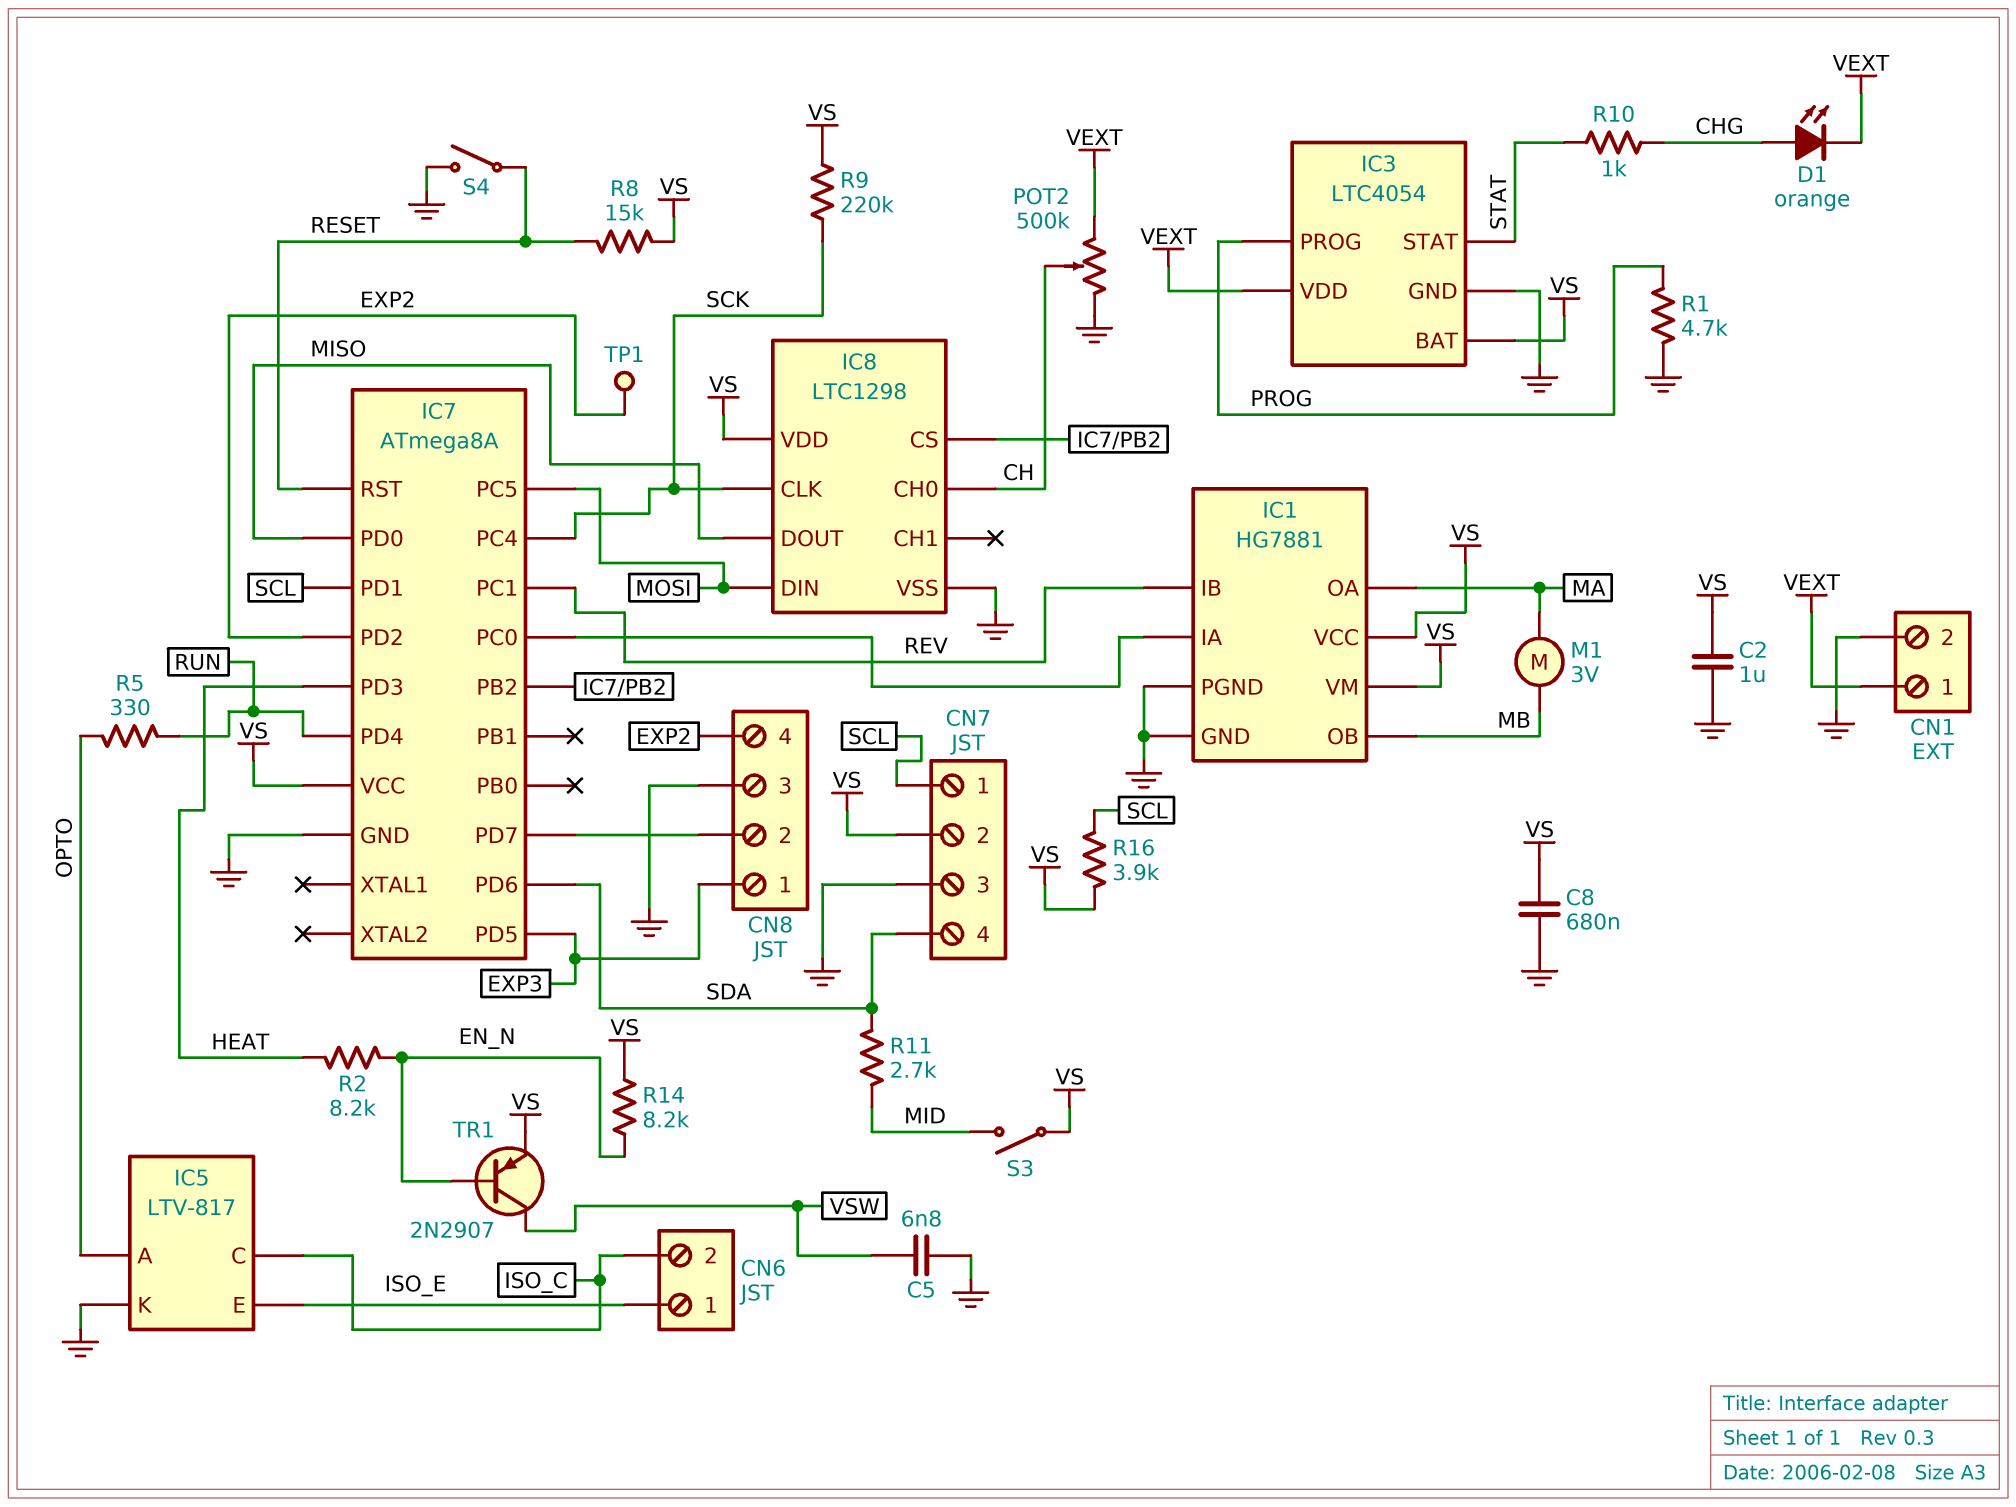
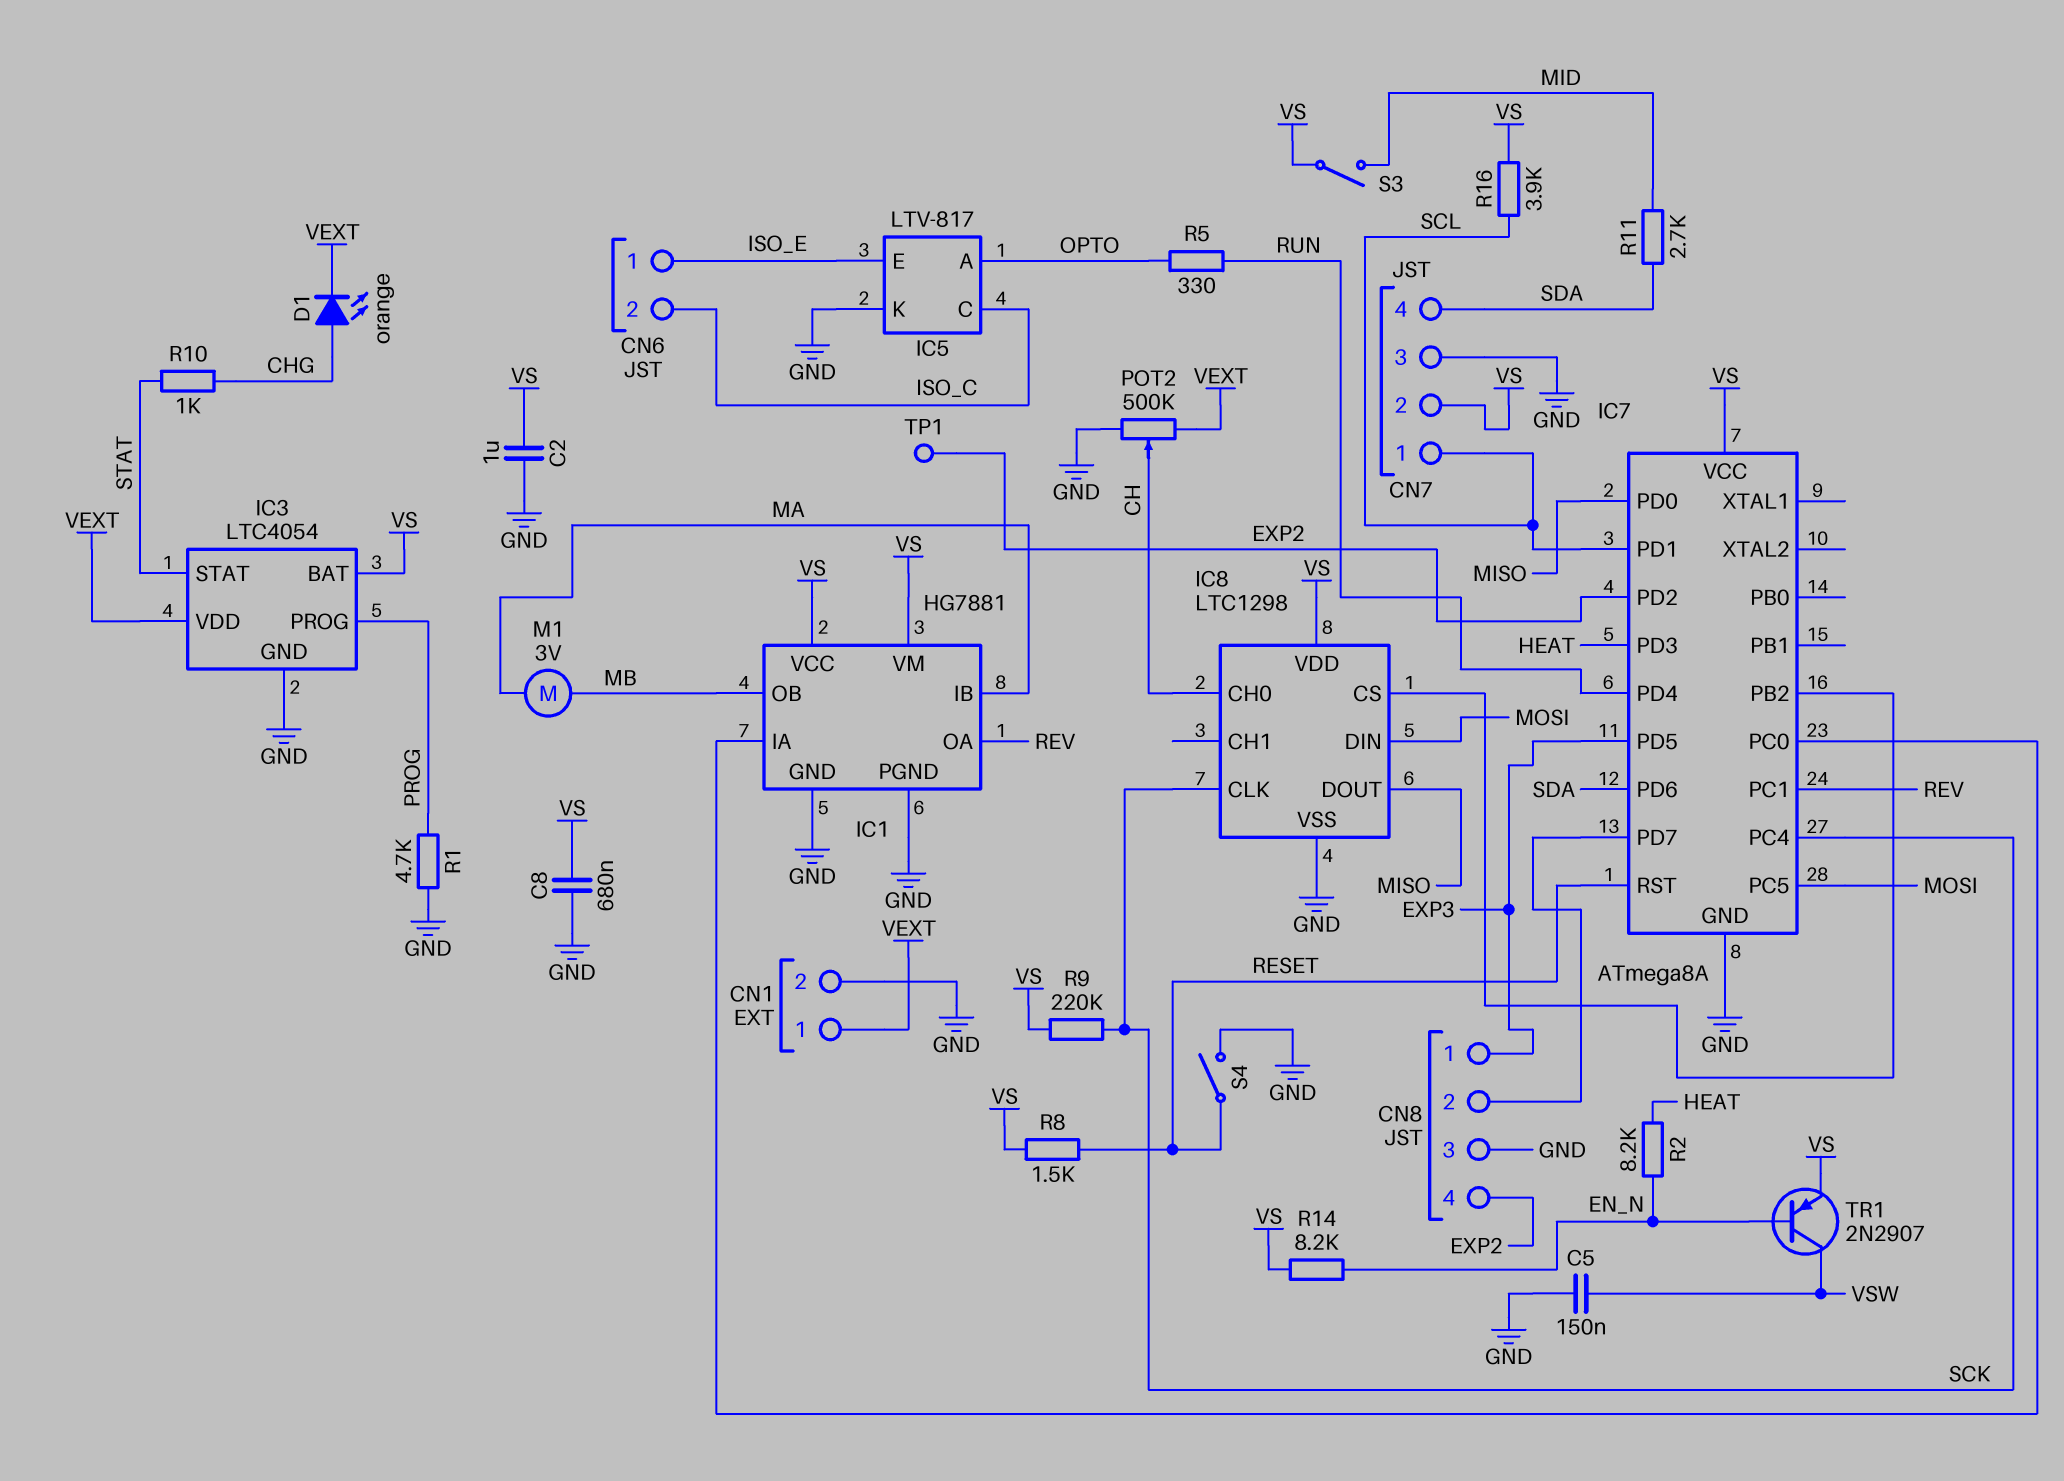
C5: 6.8nF (GND, VSW) -> 150nF (GND, VSW)
IC1 pin IB: REV -> MA
IC1 pin OA: MA -> REV
R8: 15k (RESET, VS) -> 1.5k (RESET, VS)

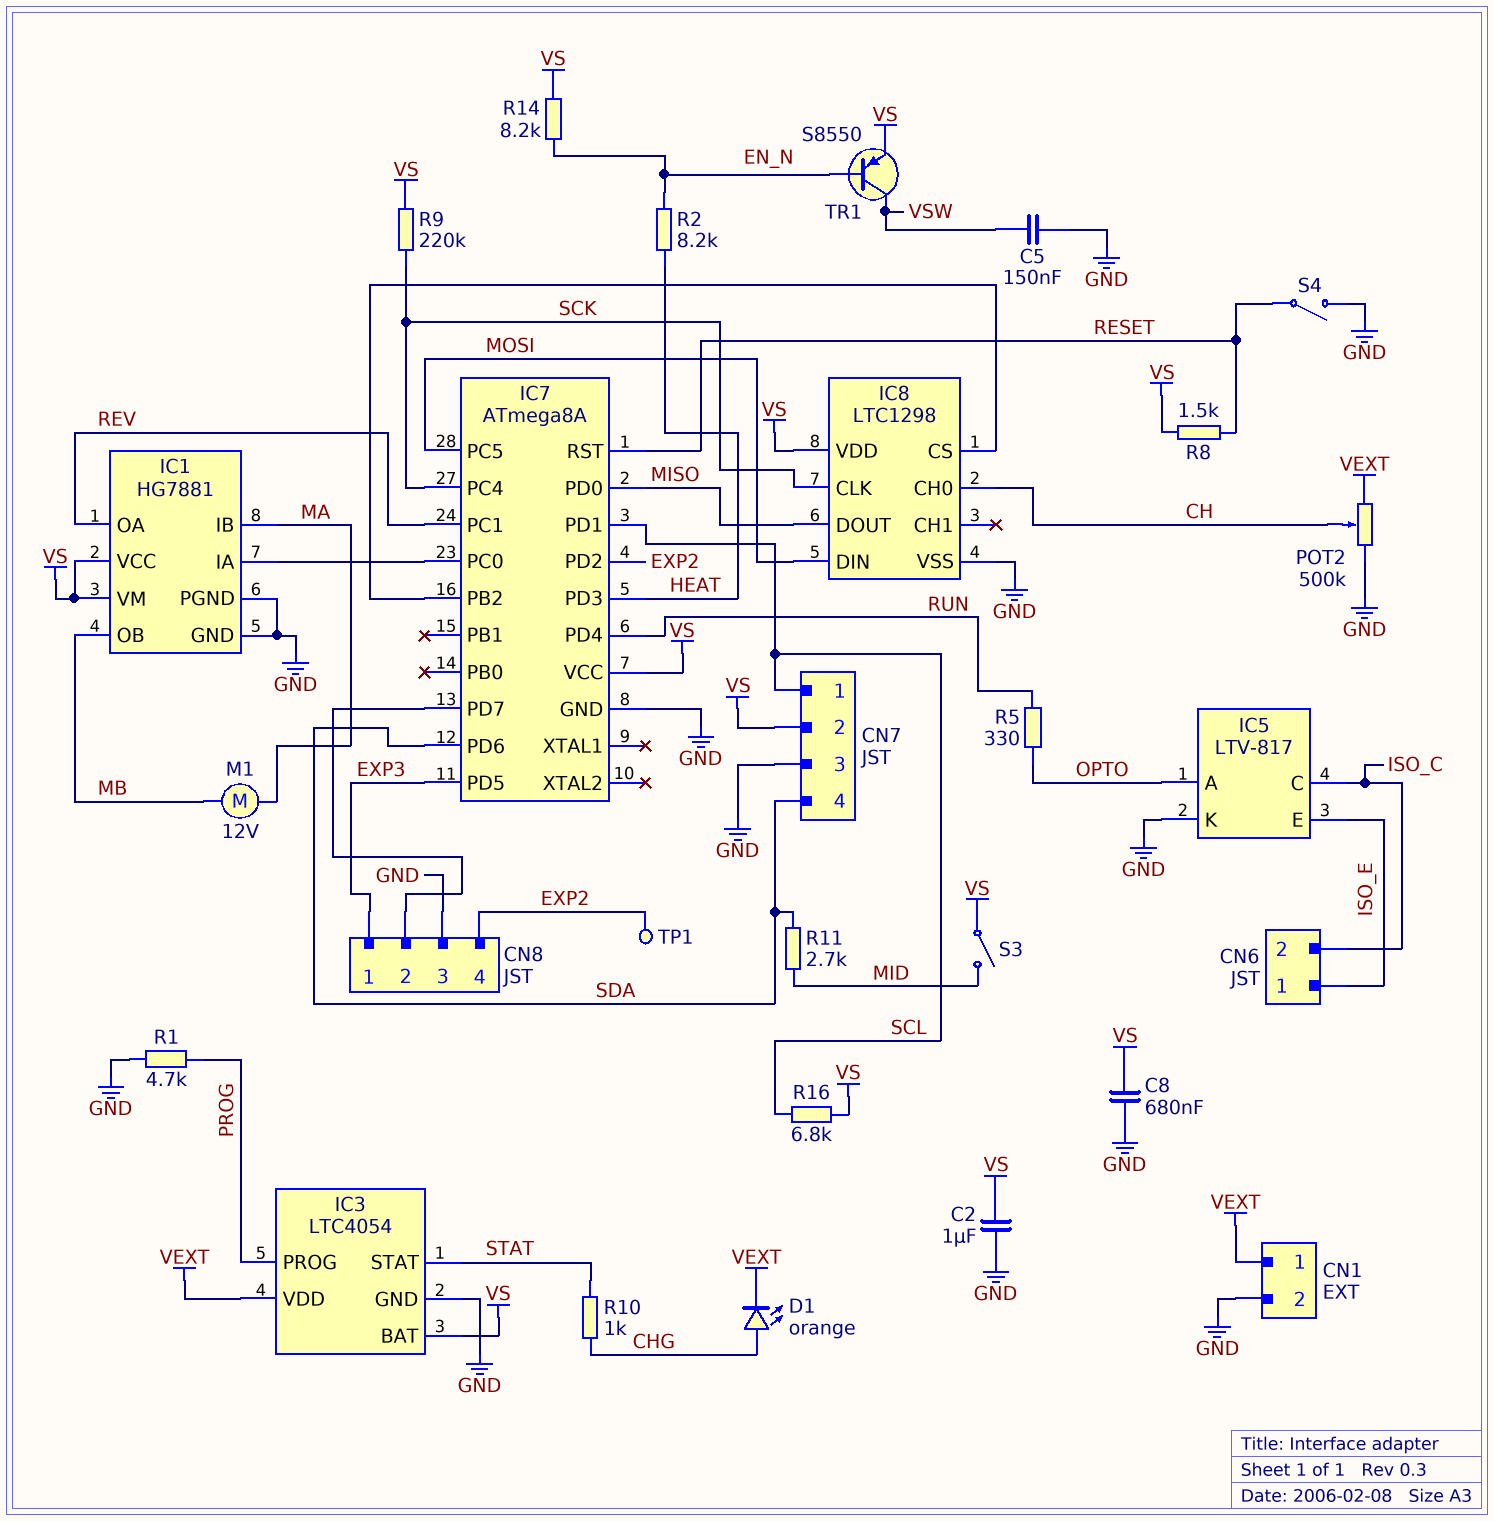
M1: motor 3V (MA, MB) -> motor 12V (MA, MB)
R16: 3.9k (SCL, VS) -> 6.8k (SCL, VS)
TR1: PNP 2N2907 (B EN_N, C VSW, E VS) -> PNP S8550 (B EN_N, C VSW, E VS)

